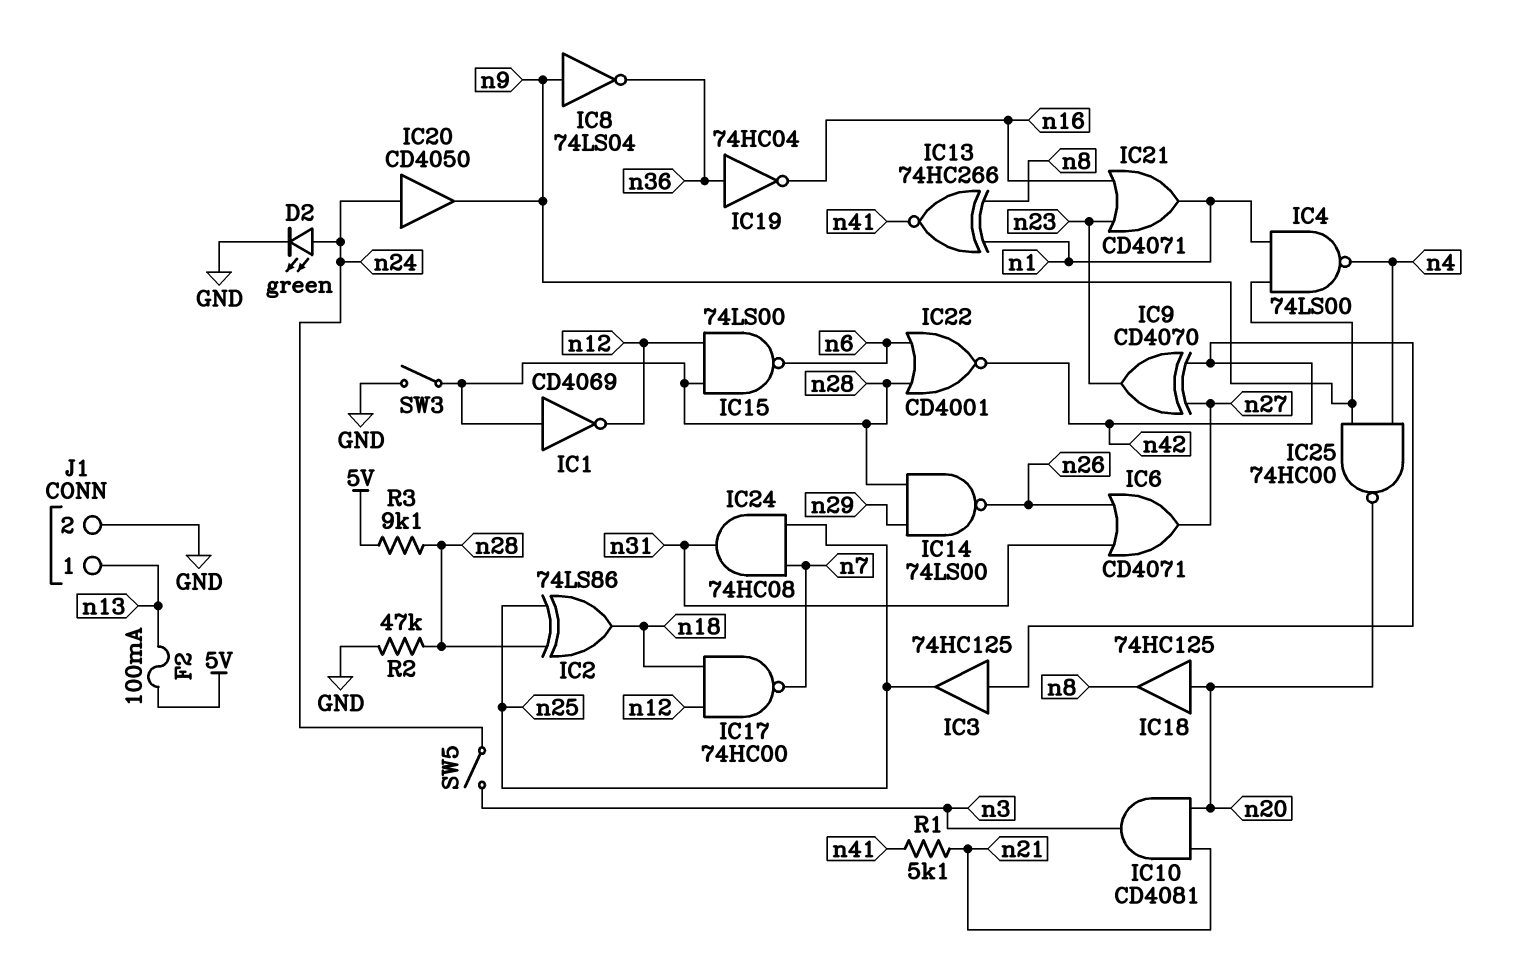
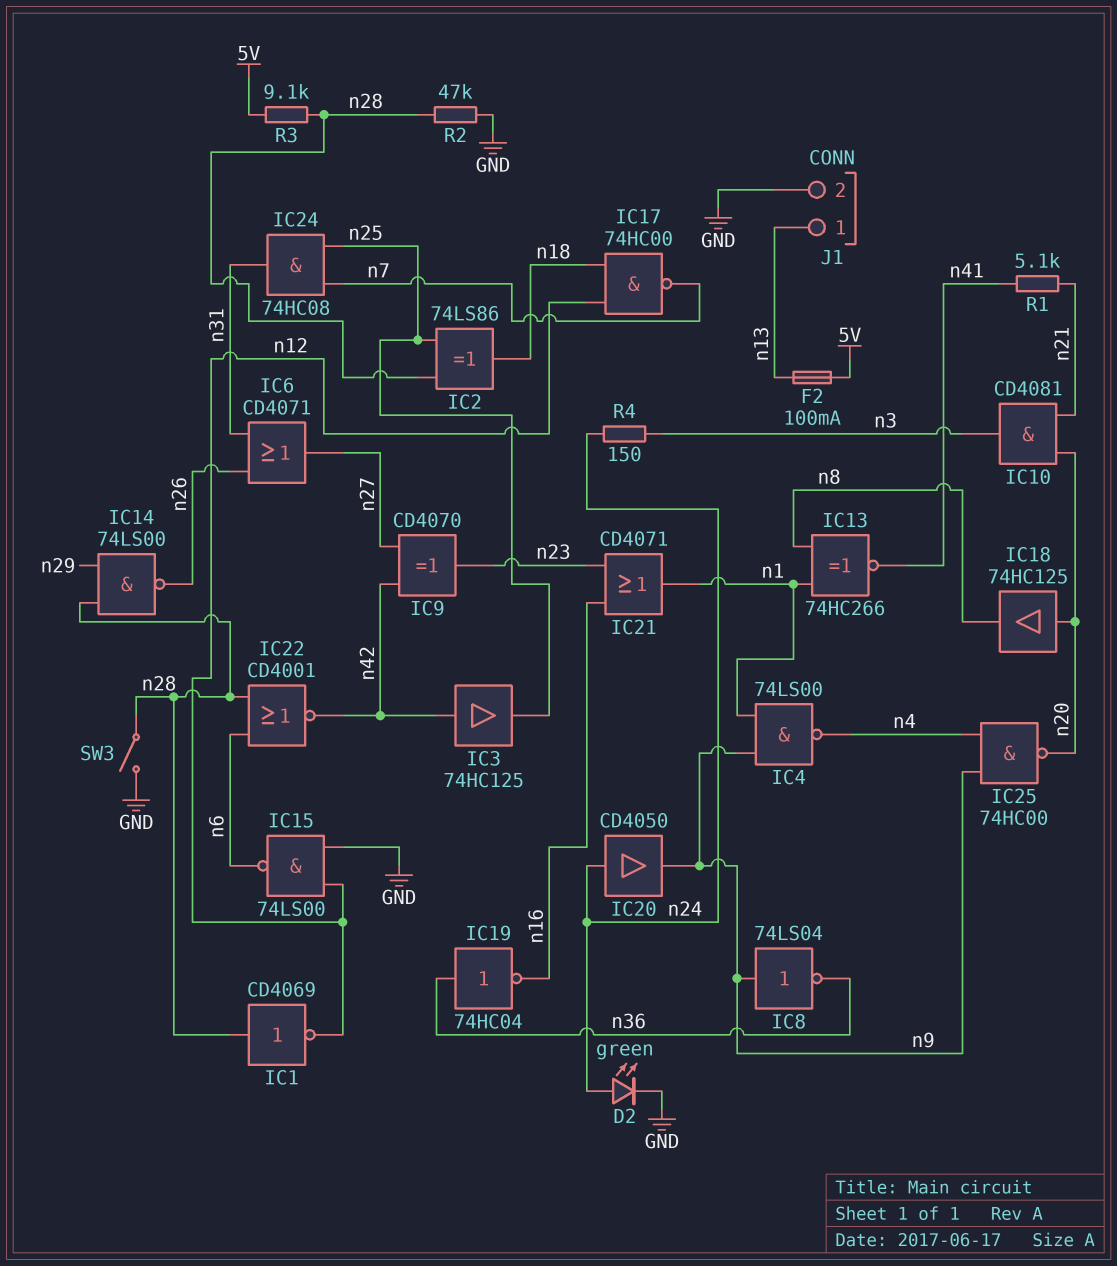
IC15: NAND 74LS00 (in n12, in n28, out n6) -> NAND 74LS00 (in GND, in n12, out n6)
R4: none -> 150 (n3, n24)
SW5: switch (n3, n24) -> none

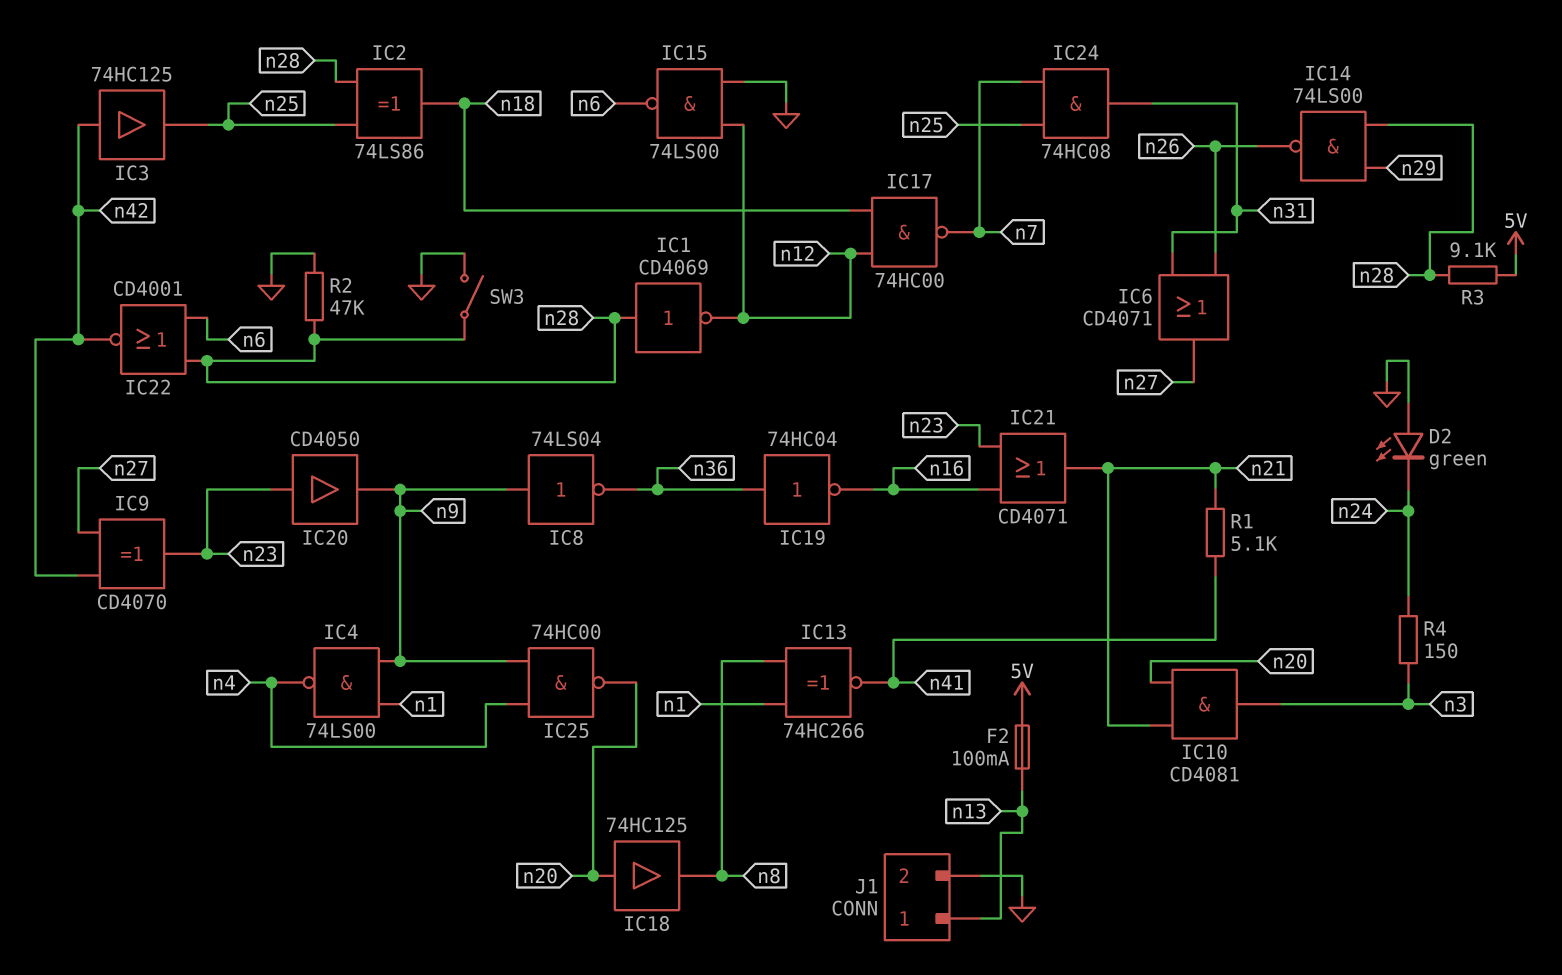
D2: LED green (A n24, K GND) -> LED green (A GND, K n24)
IC20: buffer CD4050 (in n24, out n9) -> buffer CD4050 (in n23, out n9)
IC21: OR CD4071 (in n16, in n23, out n1) -> OR CD4071 (in n16, in n23, out n21)

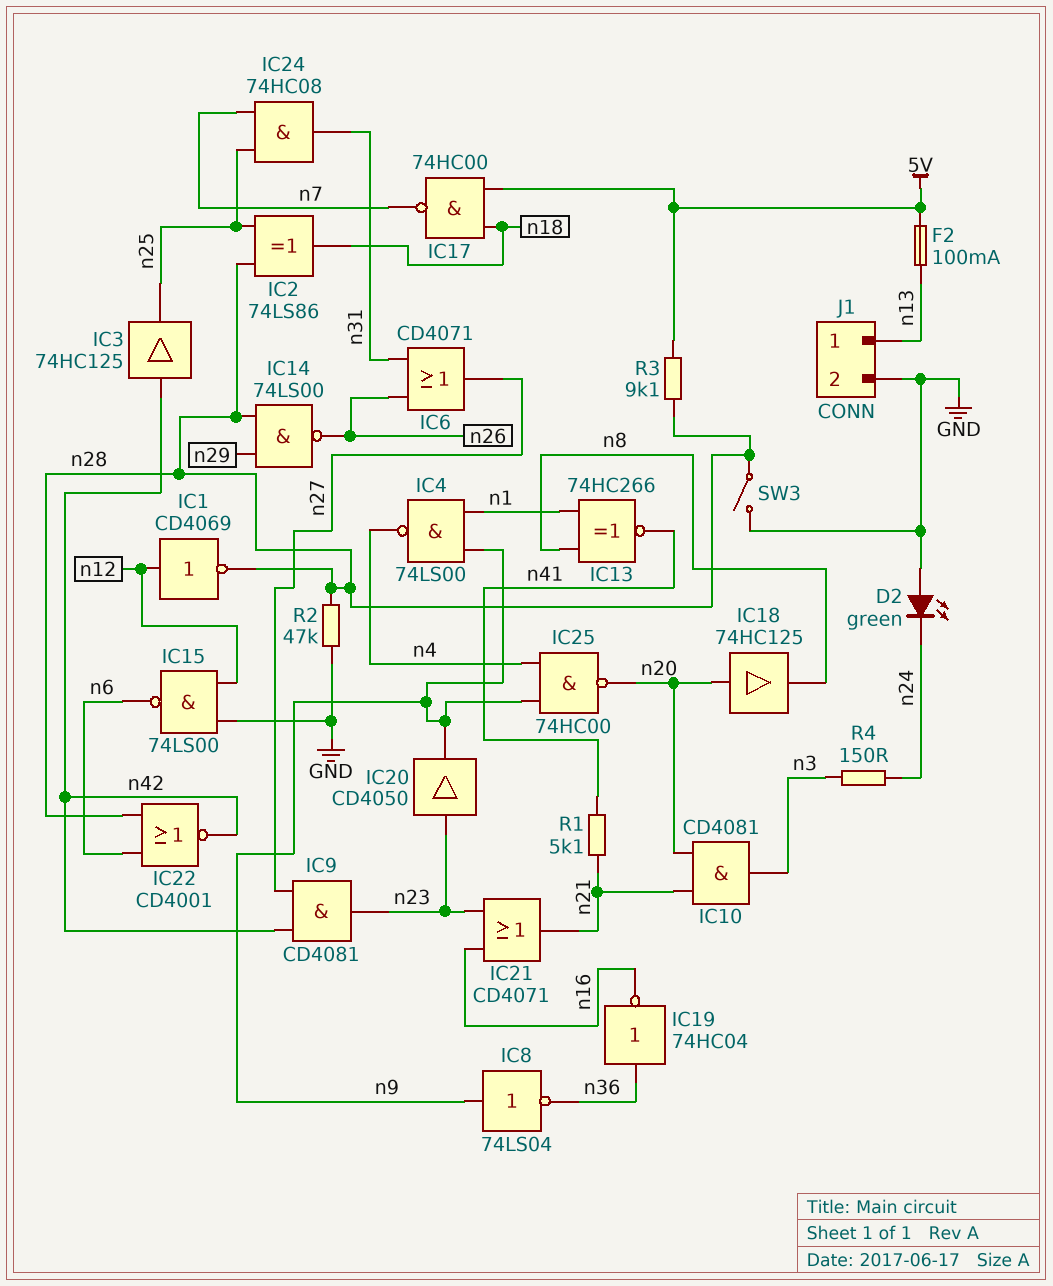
IC1: NOT CD4069 (in n28, out n12) -> NOT CD4069 (in n12, out n28)
IC9: XOR CD4070 (in n27, in n42, out n23) -> AND CD4081 (in n27, in n42, out n23)
IC17: NAND 74HC00 (in n12, in n18, out n7) -> NAND 74HC00 (in 5V, in n18, out n7)

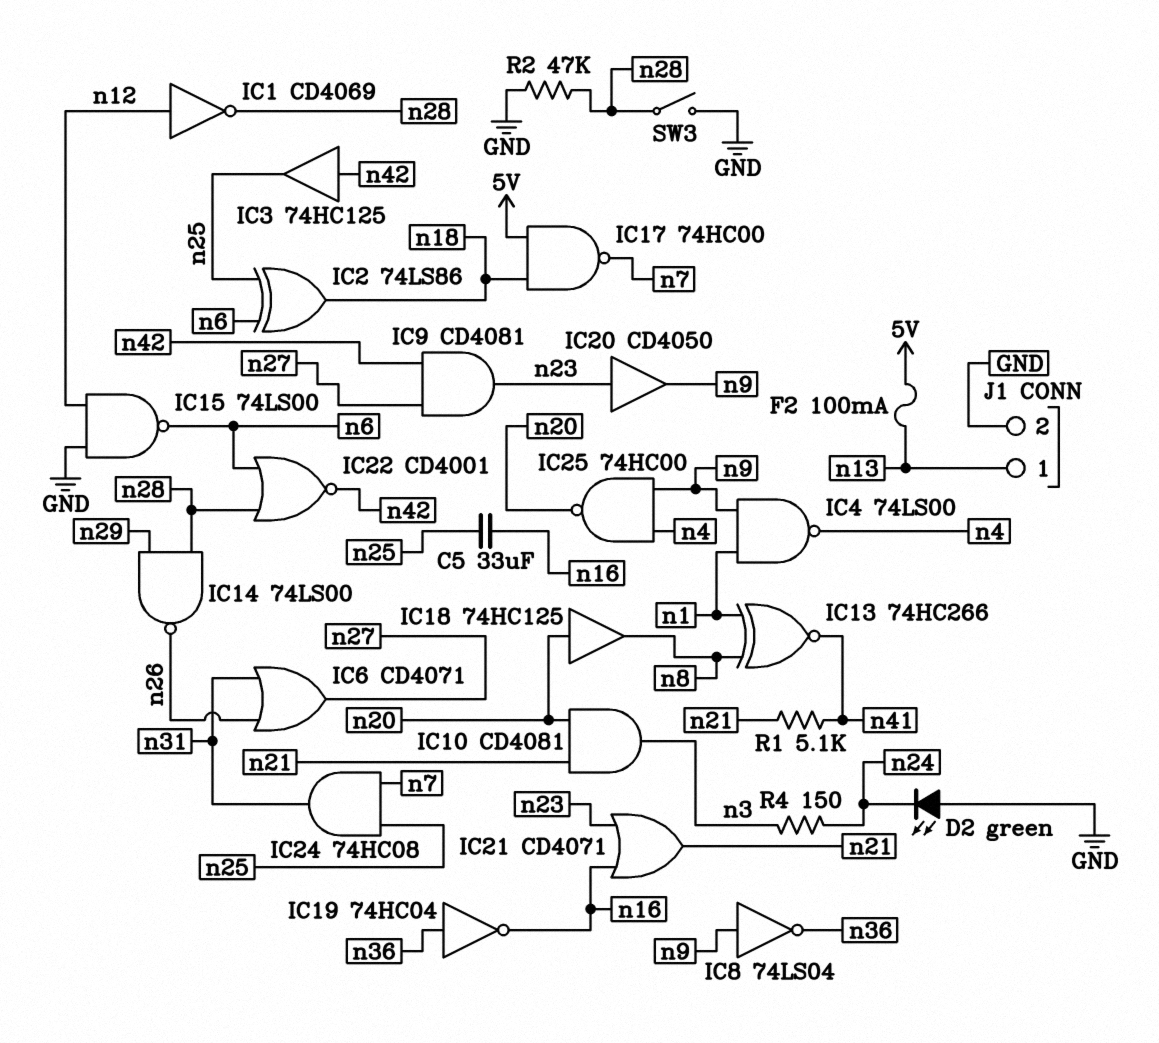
C5: none -> 33uF (n16, n25)
IC2: XOR 74LS86 (in n25, in n28, out n18) -> XOR 74LS86 (in n6, in n25, out n18)
R3: 9.1k (5V, n28) -> none

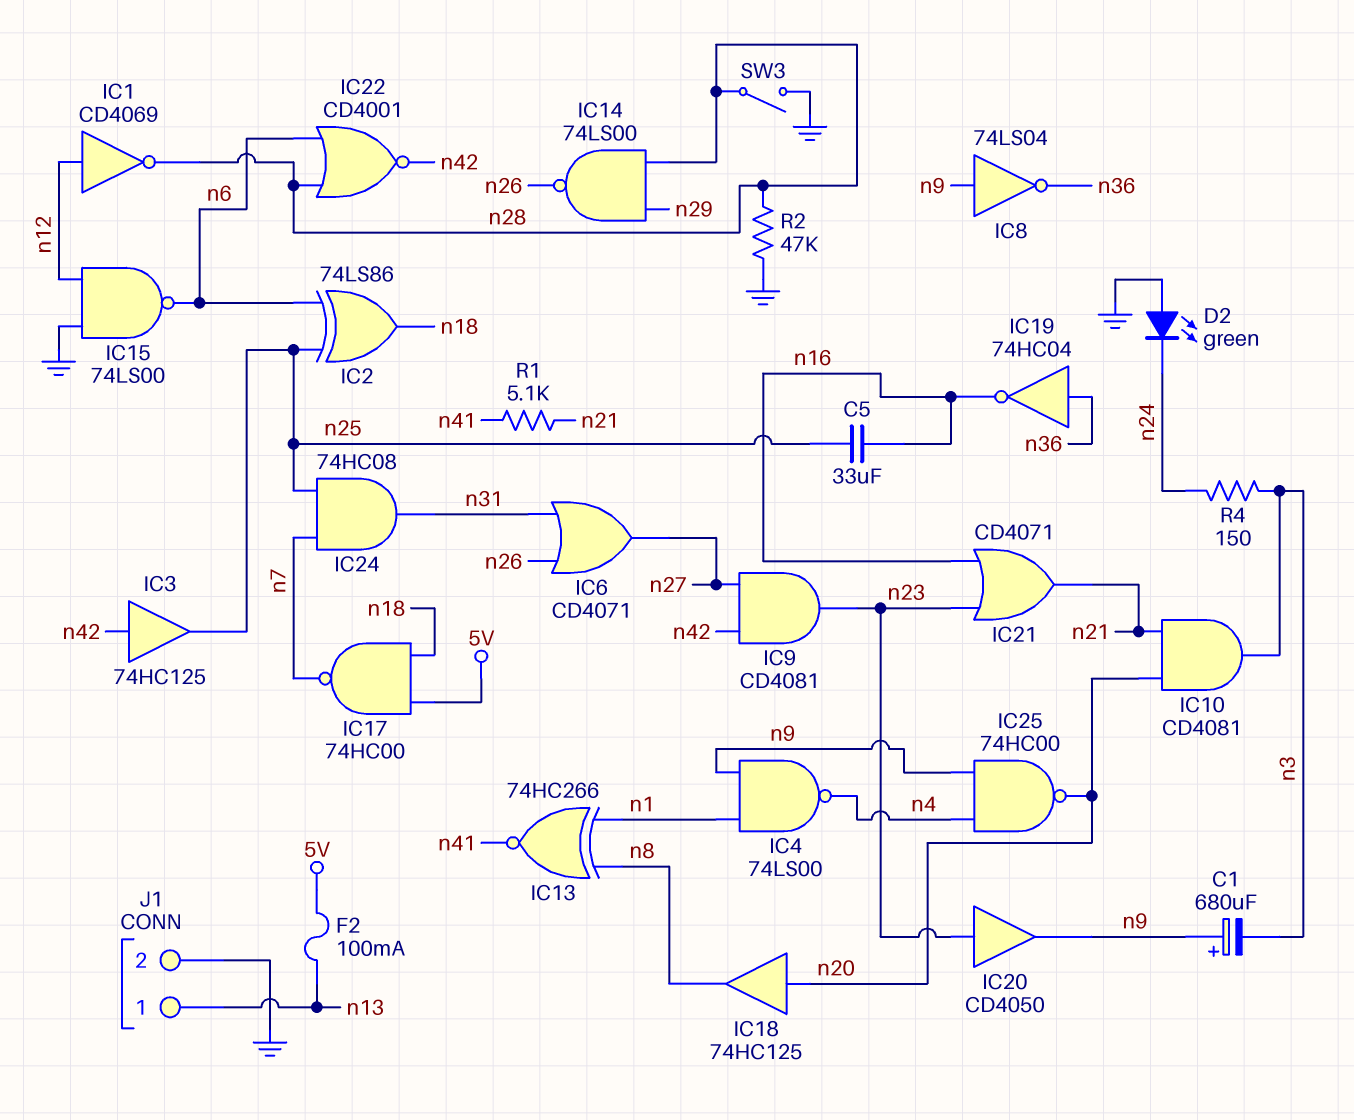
C1: none -> 680uF (plus n9, minus n3)

